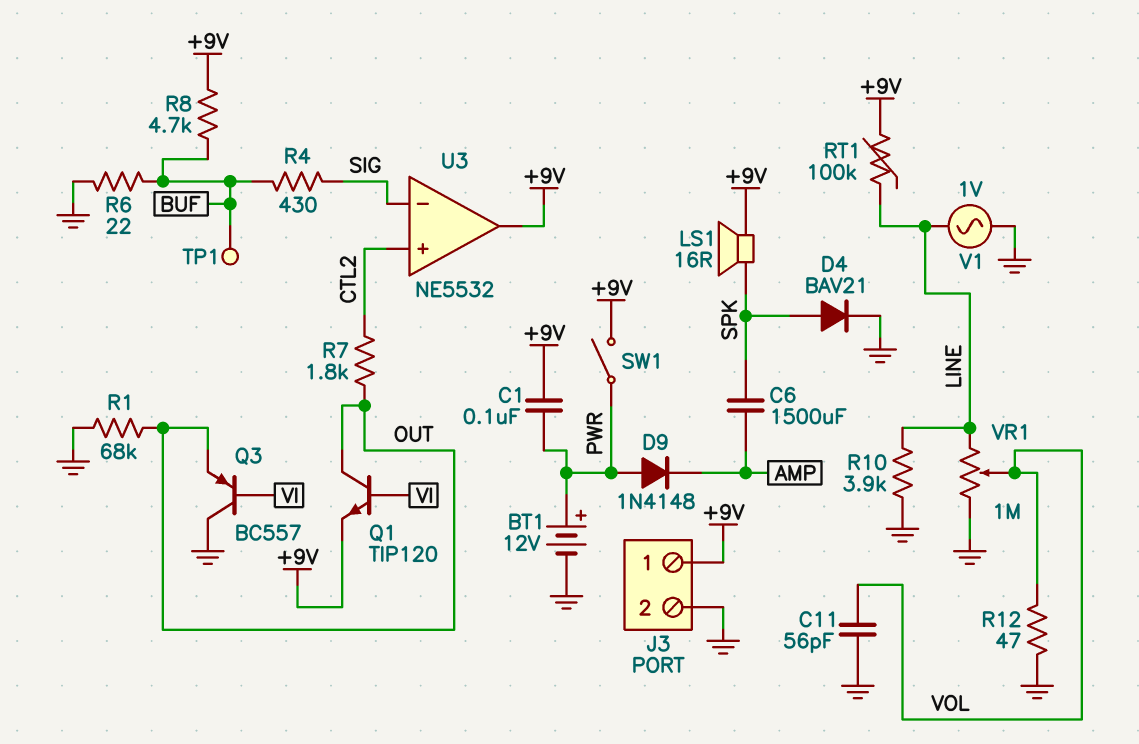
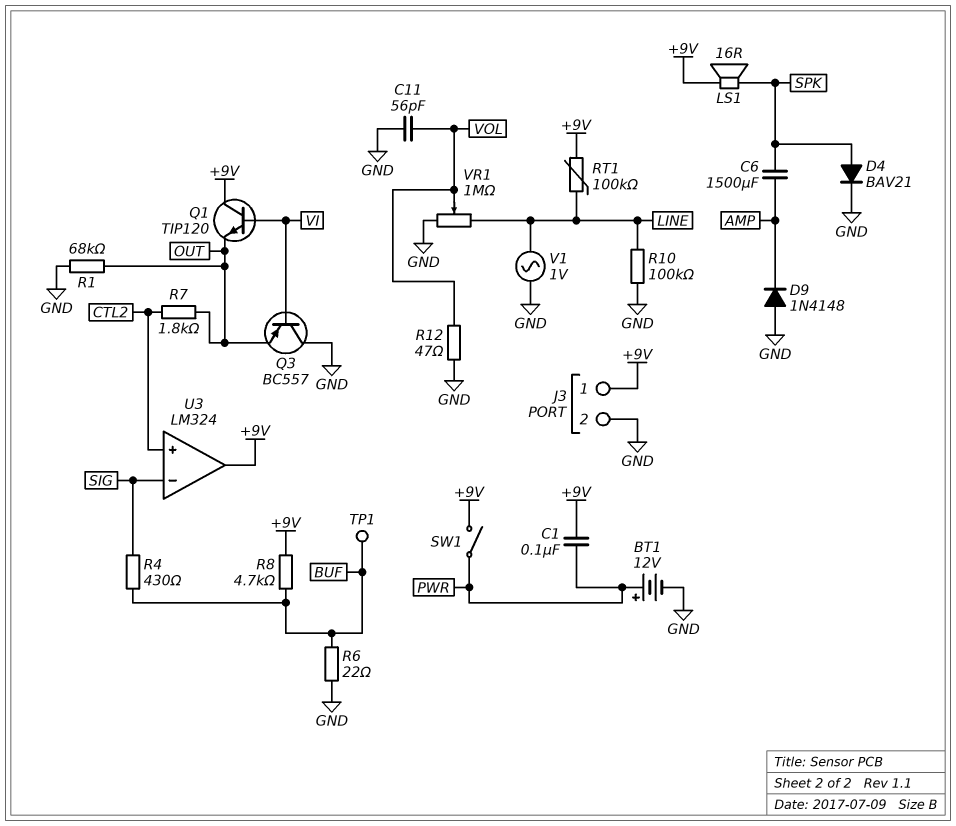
D9: diode 1N4148 (A PWR, K AMP) -> diode 1N4148 (A GND, K AMP)
Q1: NPN TIP120 (B VI, C OUT, E +9V) -> NPN TIP120 (B VI, C +9V, E OUT)
R10: 3.9k (GND, LINE) -> 100k (GND, LINE)
U3: NE5532 -> LM324

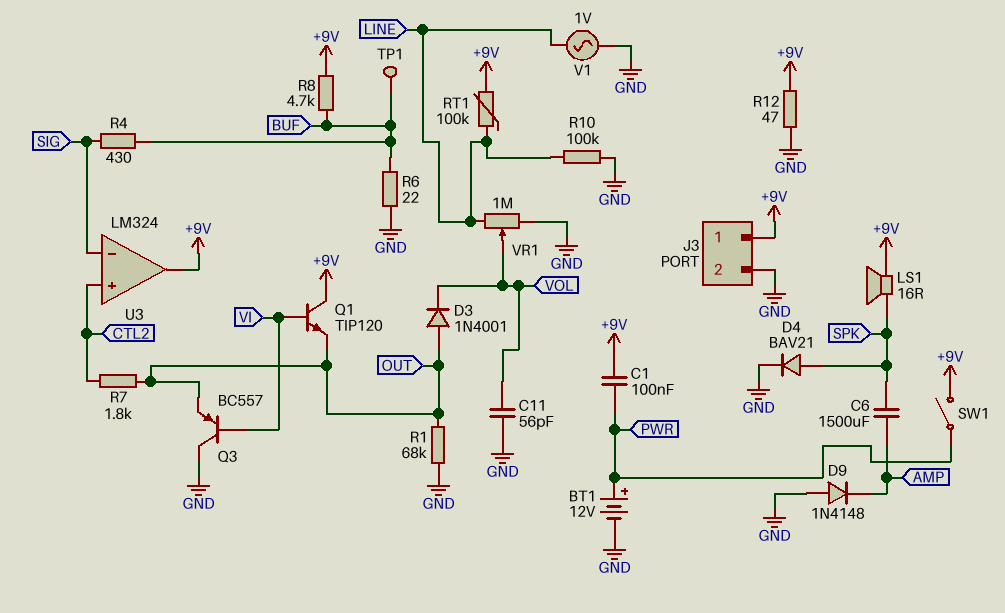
D3: none -> diode 1N4001 (A OUT, K VOL)
R12: 47 (GND, VOL) -> 47 (+9V, GND)

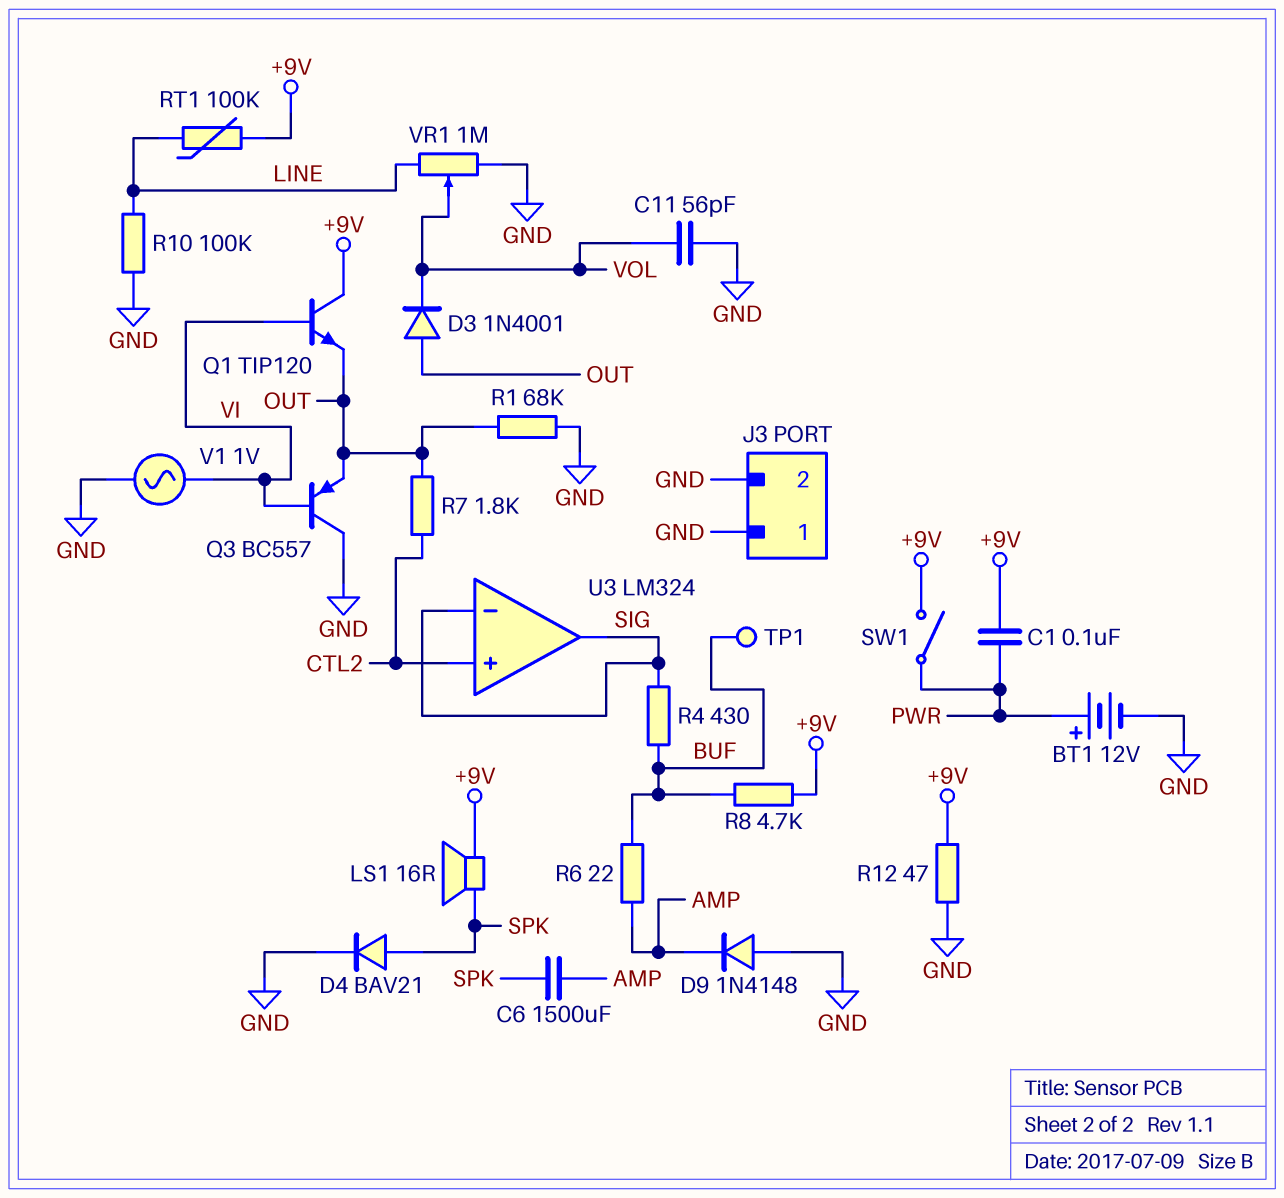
J3 pin 1: +9V -> GND
R6: 22 (BUF, GND) -> 22 (AMP, BUF)
U3 pin out: +9V -> SIG
V1: AC 1V (GND, LINE) -> AC 1V (GND, VI)

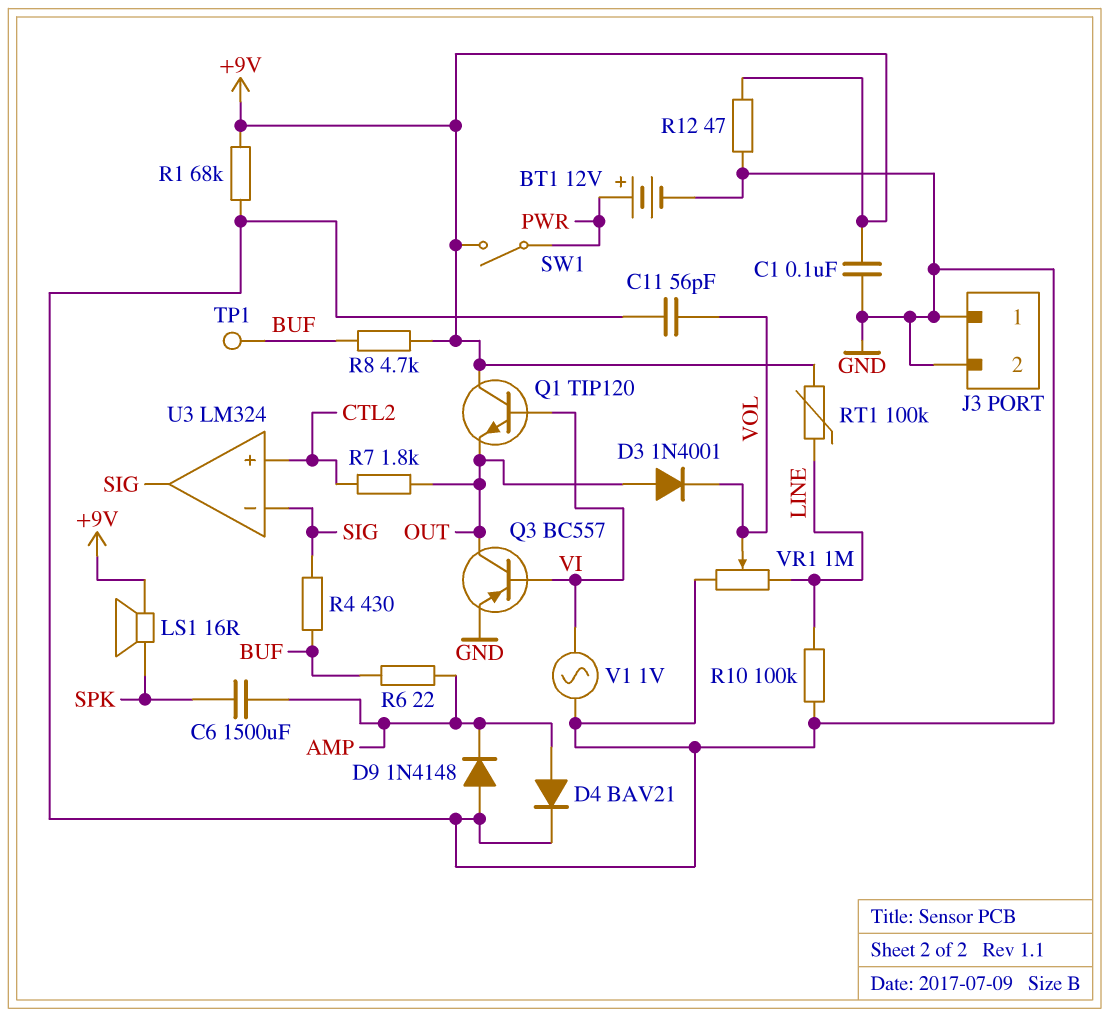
C1: 100nF (+9V, PWR) -> 100nF (+9V, GND)
D4: diode BAV21 (A SPK, K GND) -> diode BAV21 (A AMP, K GND)
Q3: PNP BC557 (B VI, C GND, E OUT) -> PNP BC557 (B VI, C OUT, E GND)
R1: 68k (GND, OUT) -> 68k (+9V, GND)

